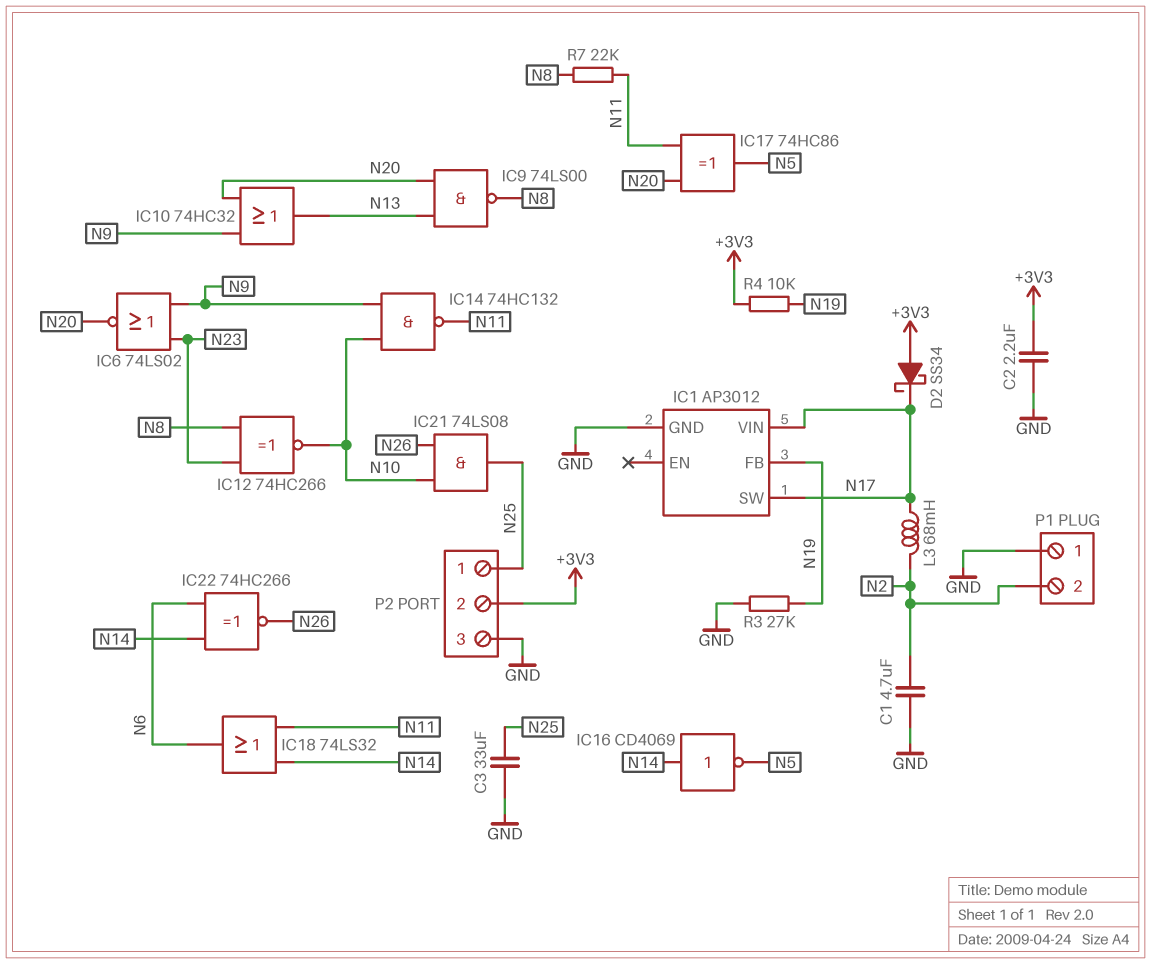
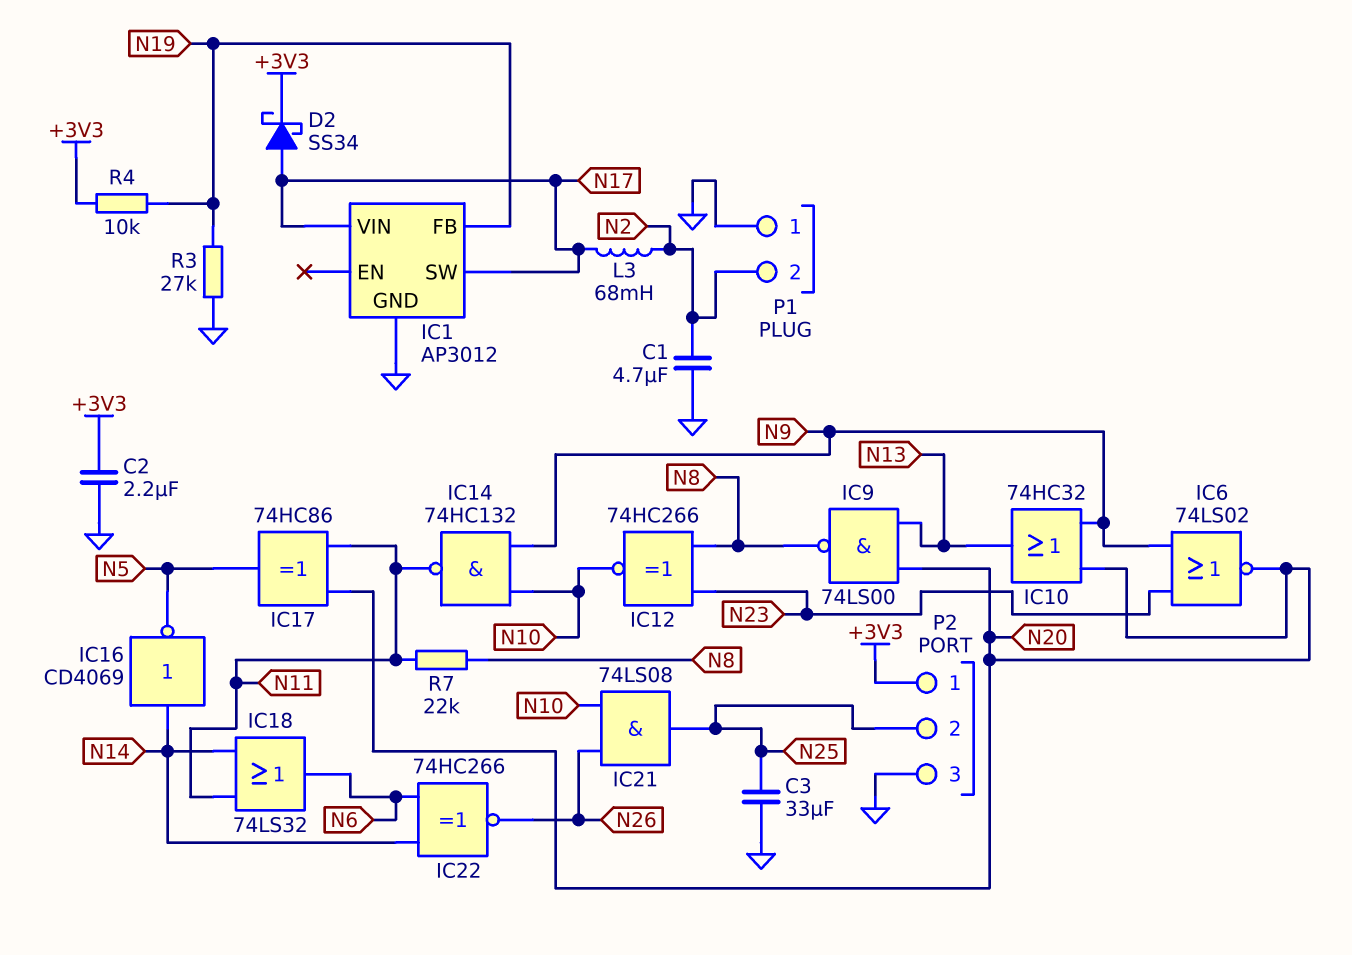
D2: schottky SS34 (A +3V3, K N17) -> schottky SS34 (A N17, K +3V3)
P2 pin 1: N25 -> +3V3
P2 pin 2: +3V3 -> N25

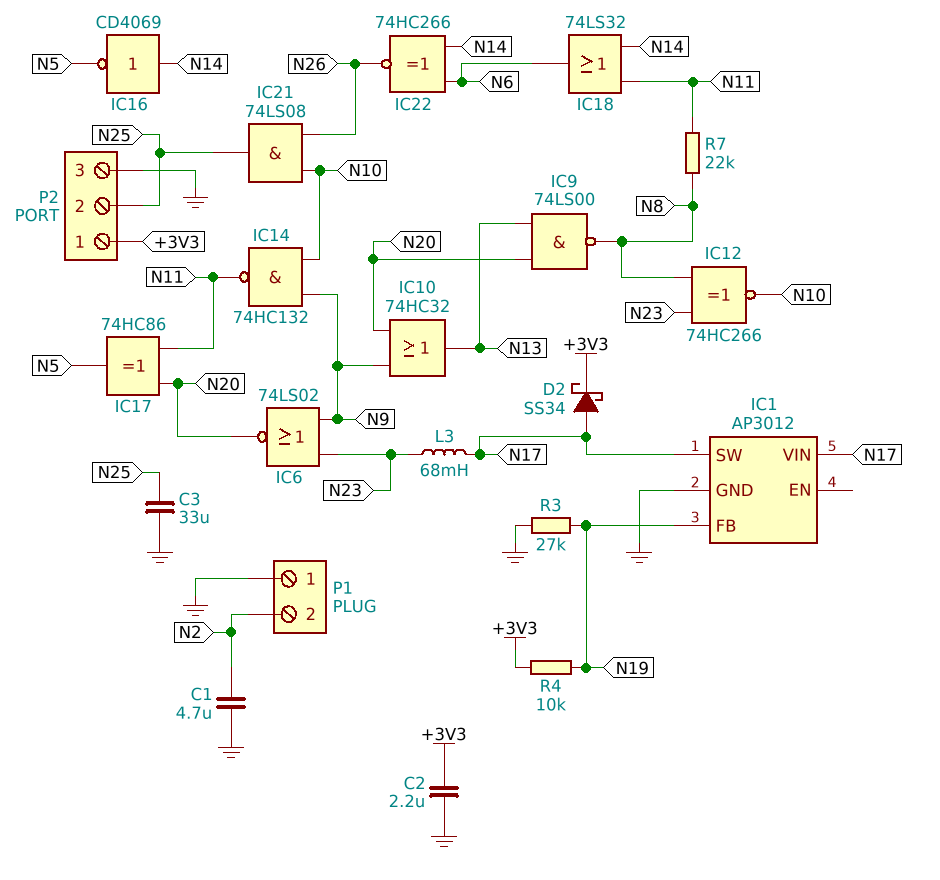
L3: 68mH (N2, N17) -> 68mH (N17, N23)

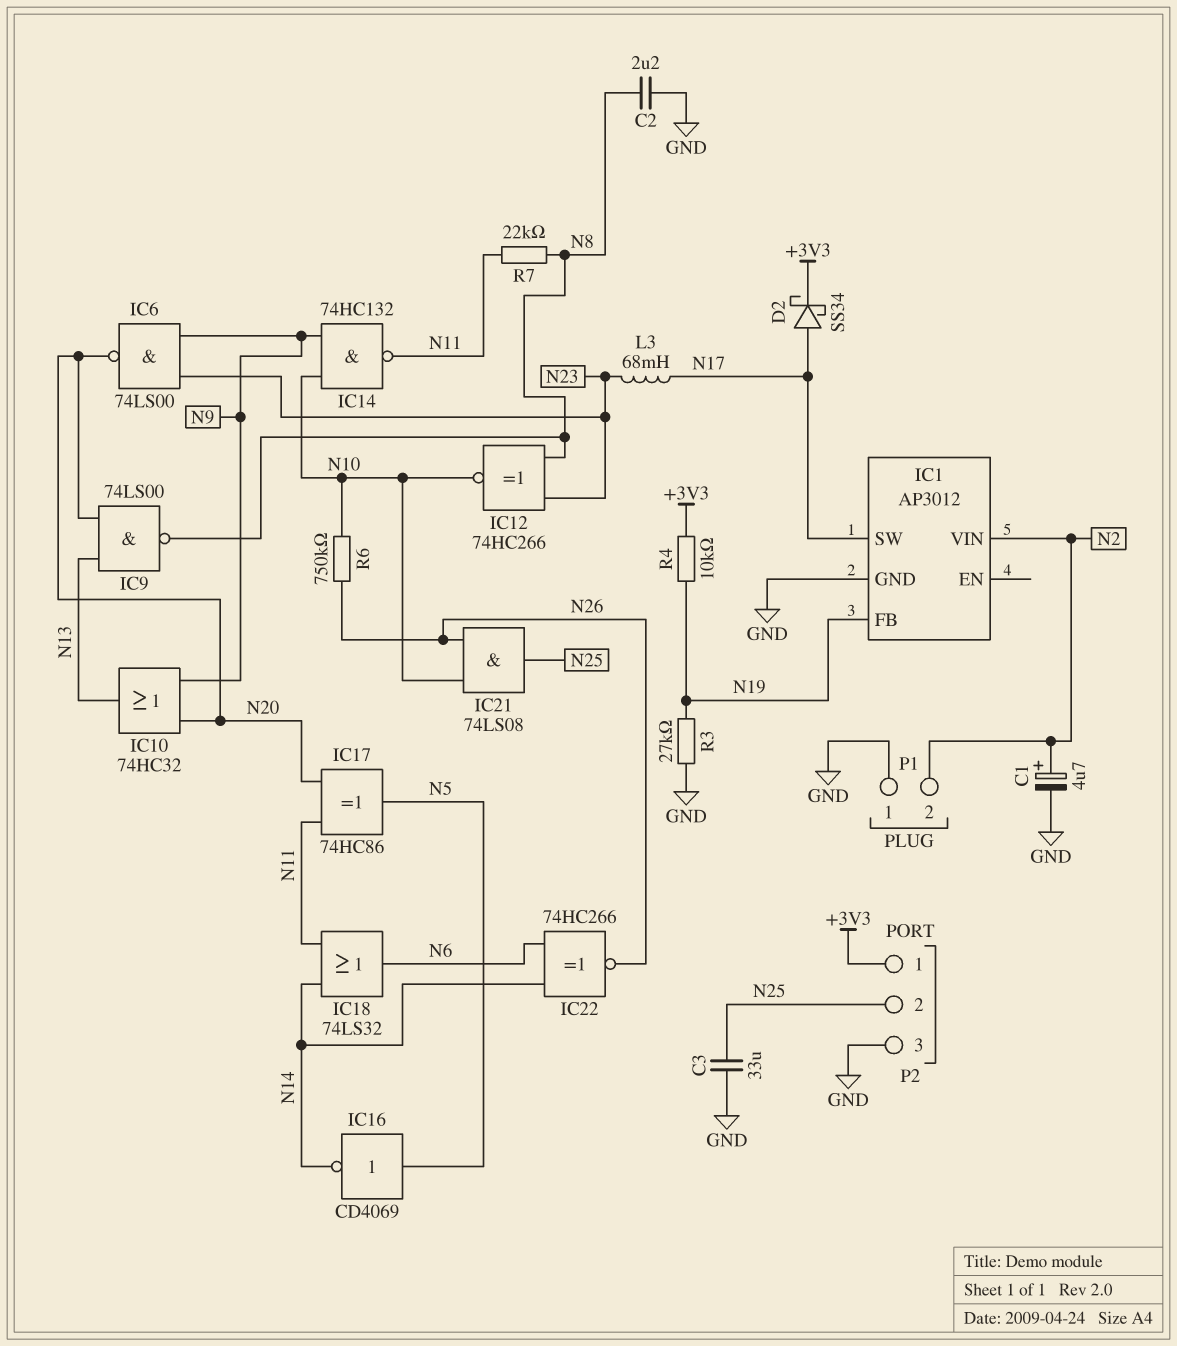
C1: 4.7uF (GND, N2) -> 4.7uF (plus N2, minus GND)
C2: 2.2uF (+3V3, GND) -> 2.2uF (GND, N8)
IC1 pin VIN: N17 -> N2
IC6: NOR 74LS02 (in N9, in N23, out N20) -> NAND 74LS00 (in N9, in N23, out N20)
IC16: NOT CD4069 (in N14, out N5) -> NOT CD4069 (in N5, out N14)
R6: none -> 750k (N10, N26)

